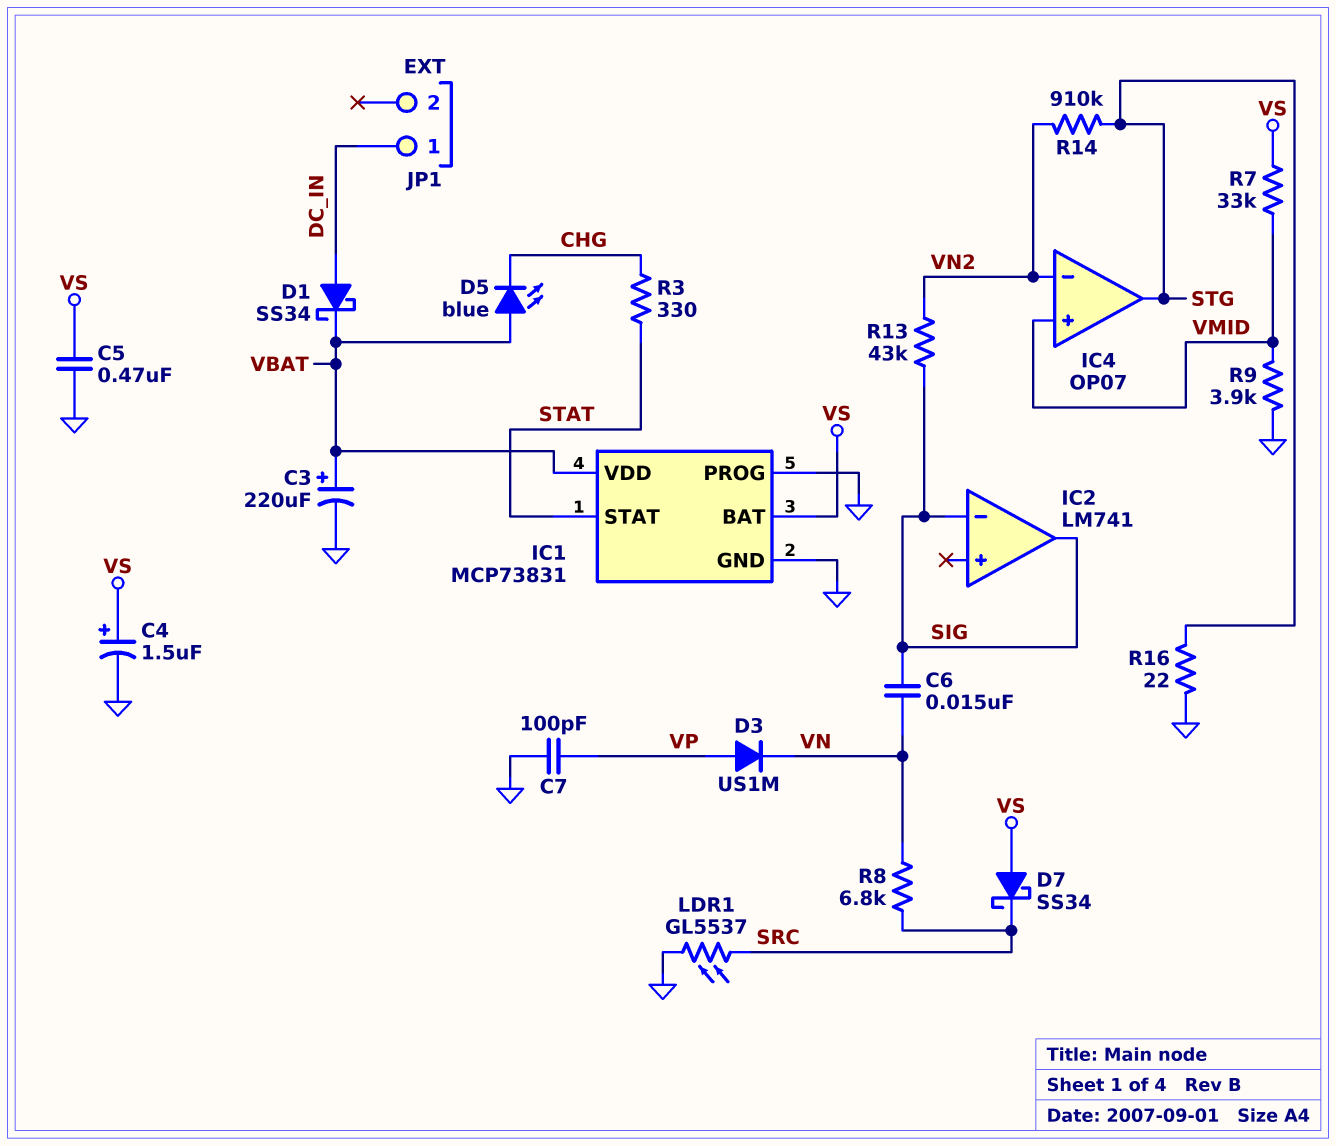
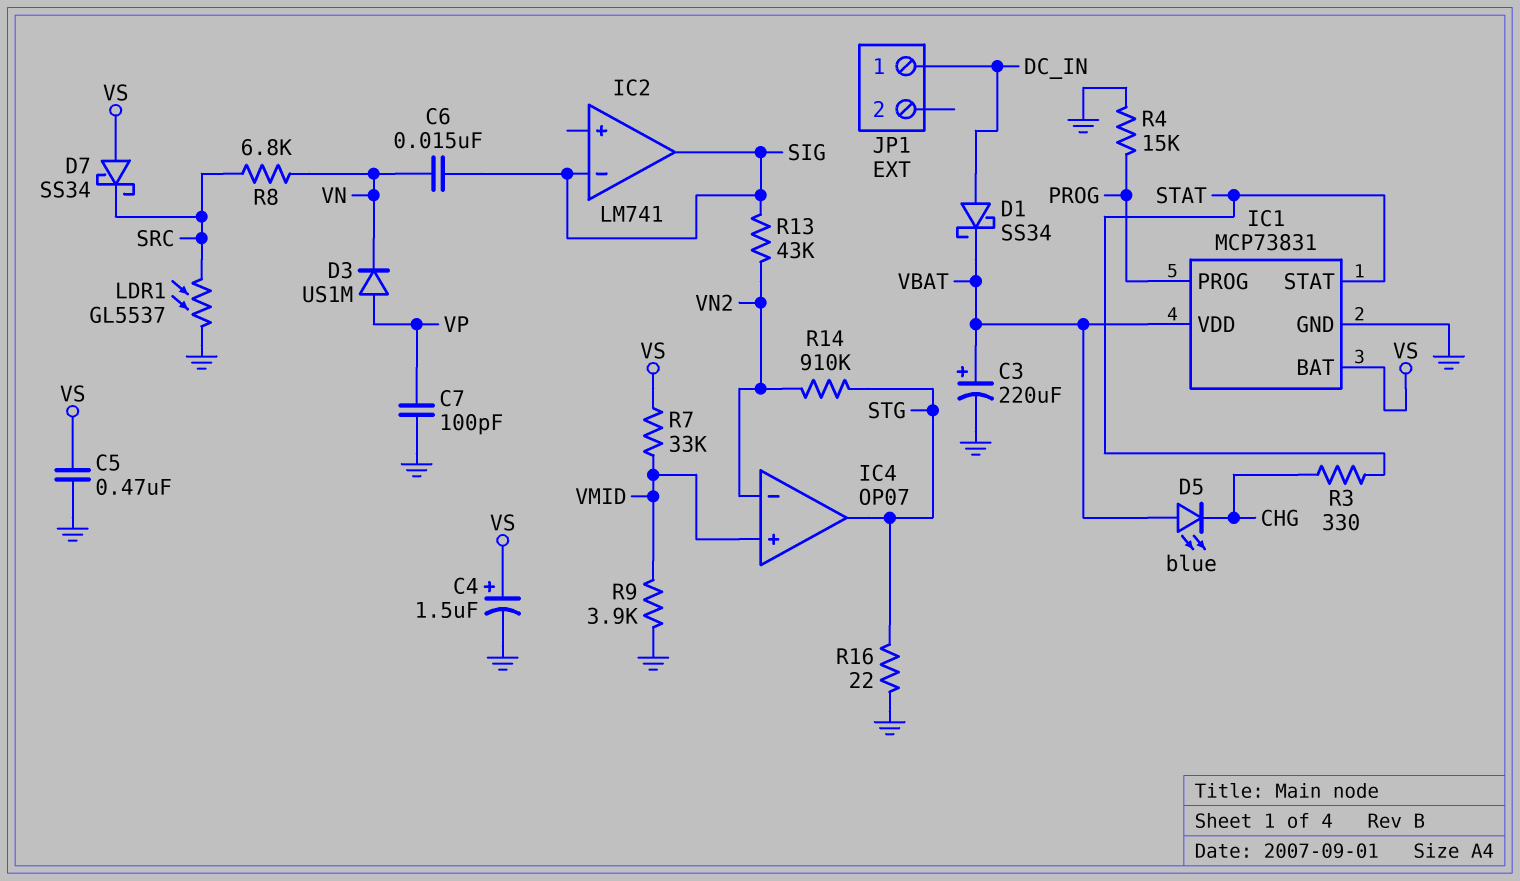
IC1 pin PROG: GND -> PROG
R4: none -> 15k (GND, PROG)

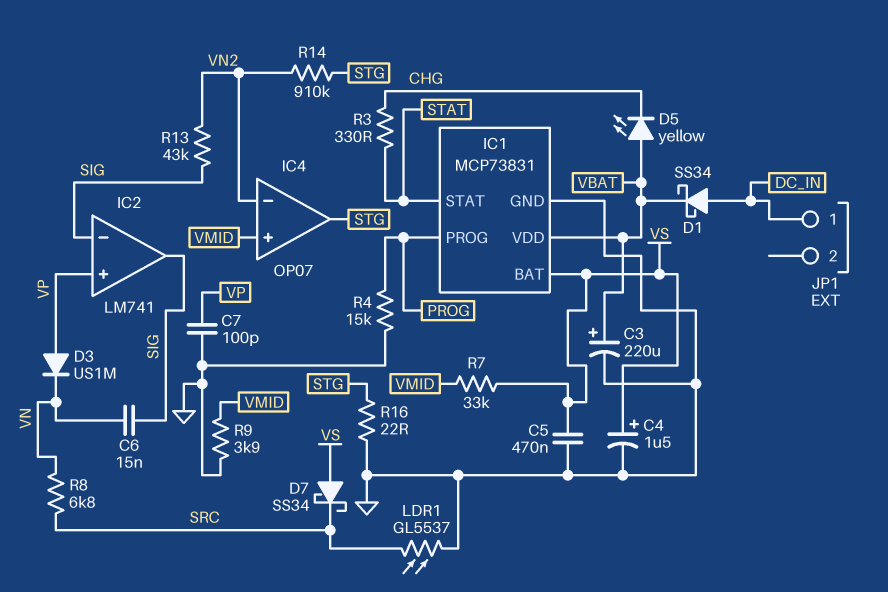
D5: LED blue (A VBAT, K CHG) -> LED yellow (A VBAT, K CHG)
IC2 pin in+: none -> VP

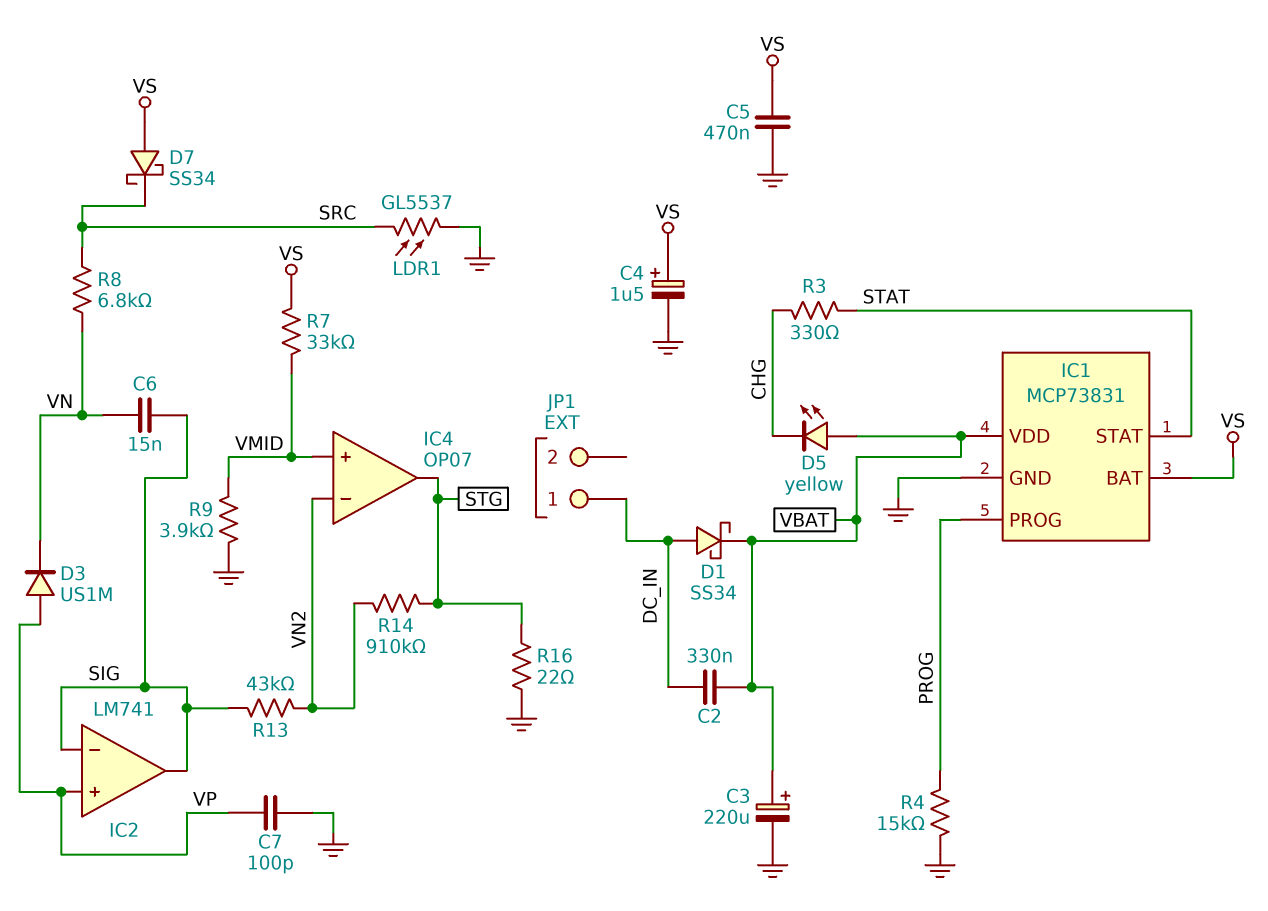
C2: none -> 330nF (DC_IN, VBAT)

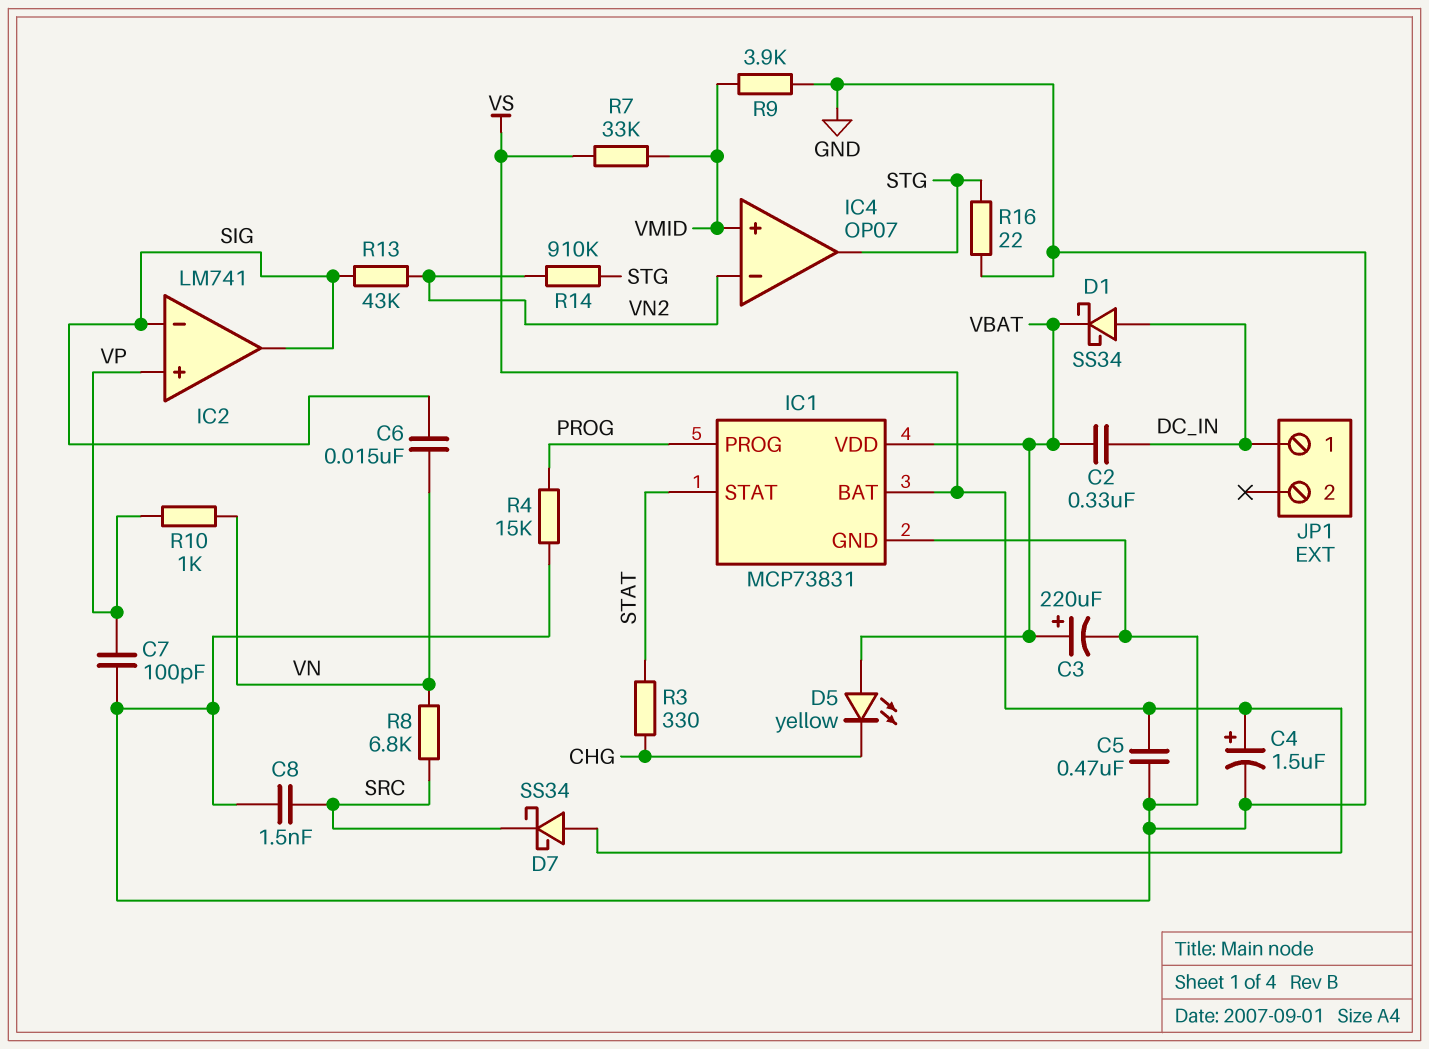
C8: none -> 1.5nF (GND, SRC)
D3: diode US1M (A VP, K VN) -> none
LDR1: GL5537 (GND, SRC) -> none
R10: none -> 1k (VN, VP)

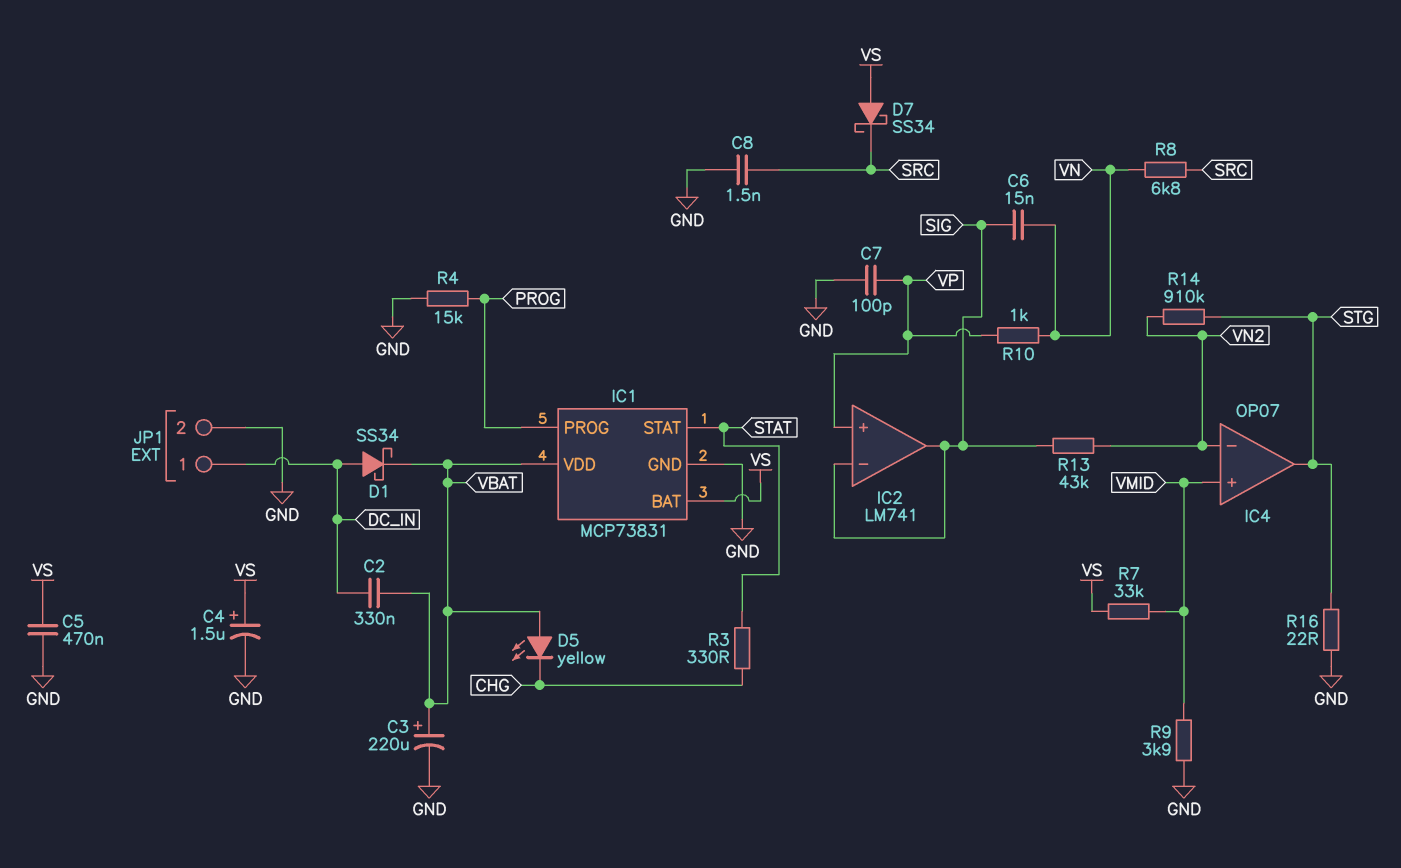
JP1 pin 2: none -> GND

